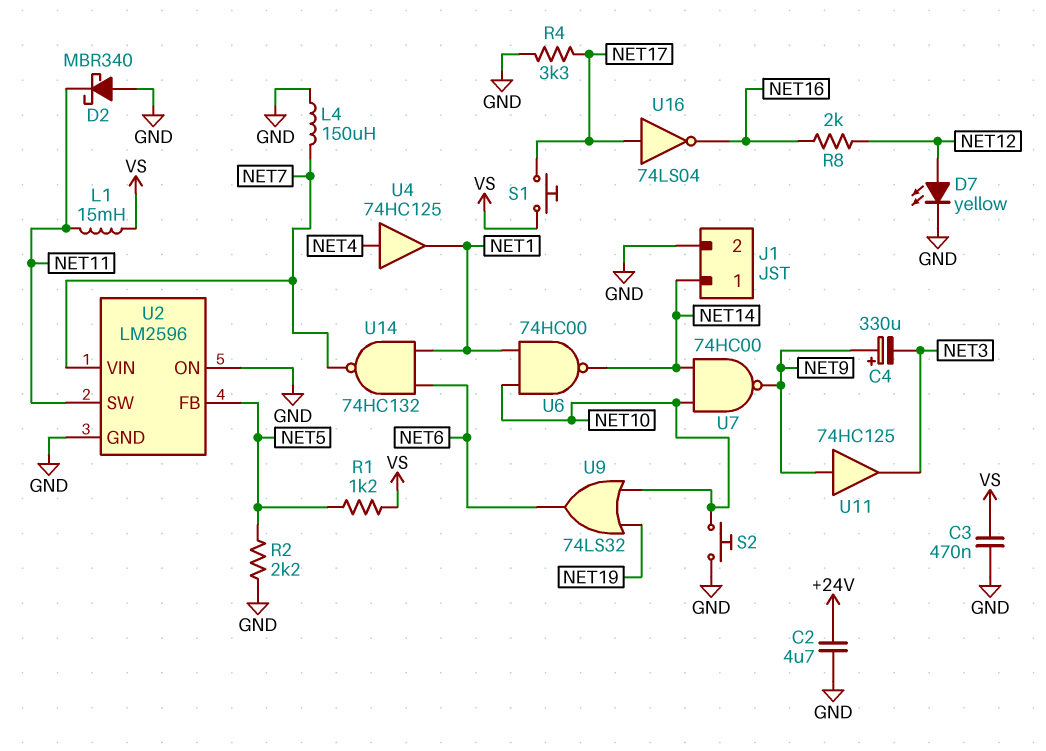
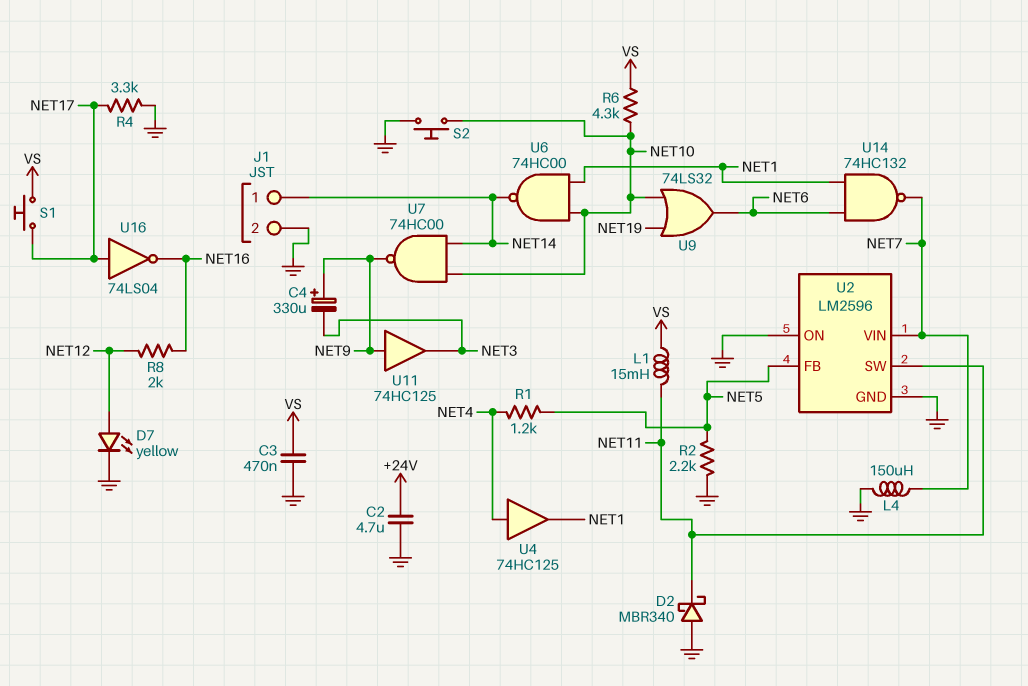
R1: 1.2k (NET5, VS) -> 1.2k (NET4, NET5)
R6: none -> 4.3k (NET10, VS)

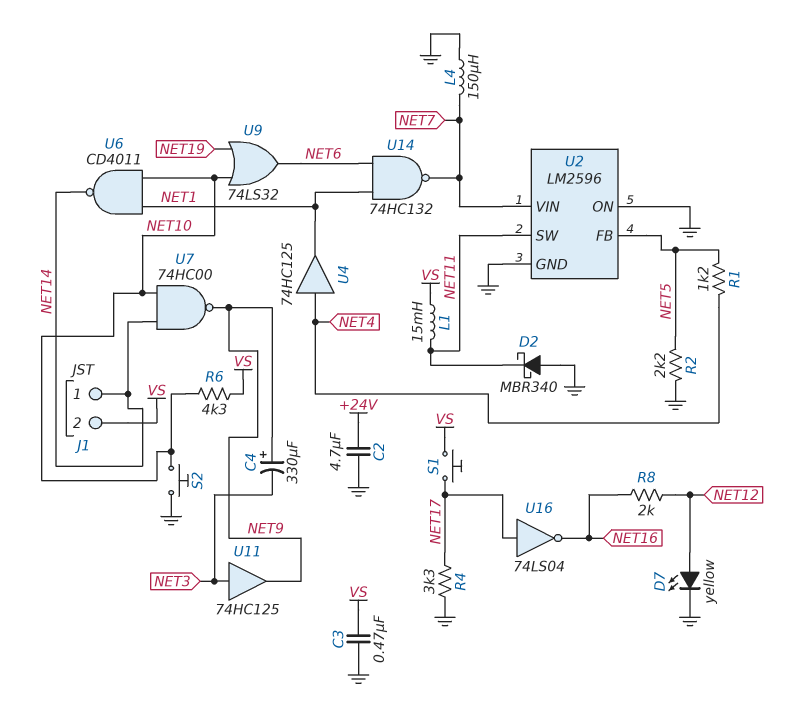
J1 pin 2: GND -> VS
U6: NAND 74HC00 (in NET1, in NET10, out NET14) -> NAND CD4011 (in NET1, in NET10, out NET14)
U11: buffer 74HC125 (in NET9, out NET3) -> buffer 74HC125 (in NET3, out NET9)

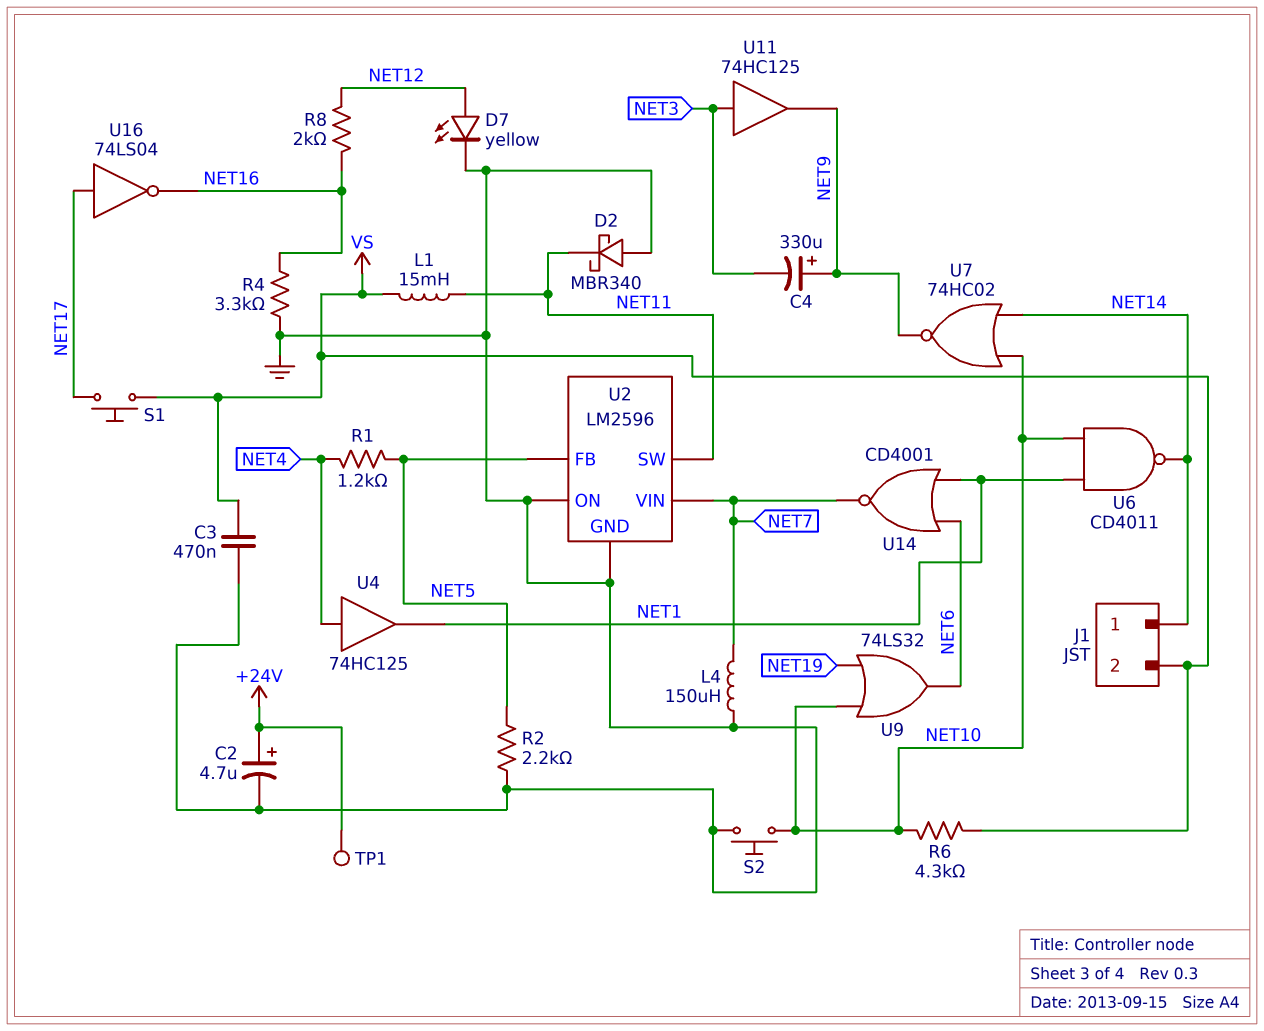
C2: 4.7uF (+24V, GND) -> 4.7uF (plus +24V, minus GND)
R4: 3.3k (GND, NET17) -> 3.3k (GND, NET16)
TP1: none -> test point (+24V)
U7: NAND 74HC00 (in NET10, in NET14, out NET9) -> NOR 74HC02 (in NET10, in NET14, out NET9)
U14: NAND 74HC132 (in NET1, in NET6, out NET7) -> NOR CD4001 (in NET1, in NET6, out NET7)

